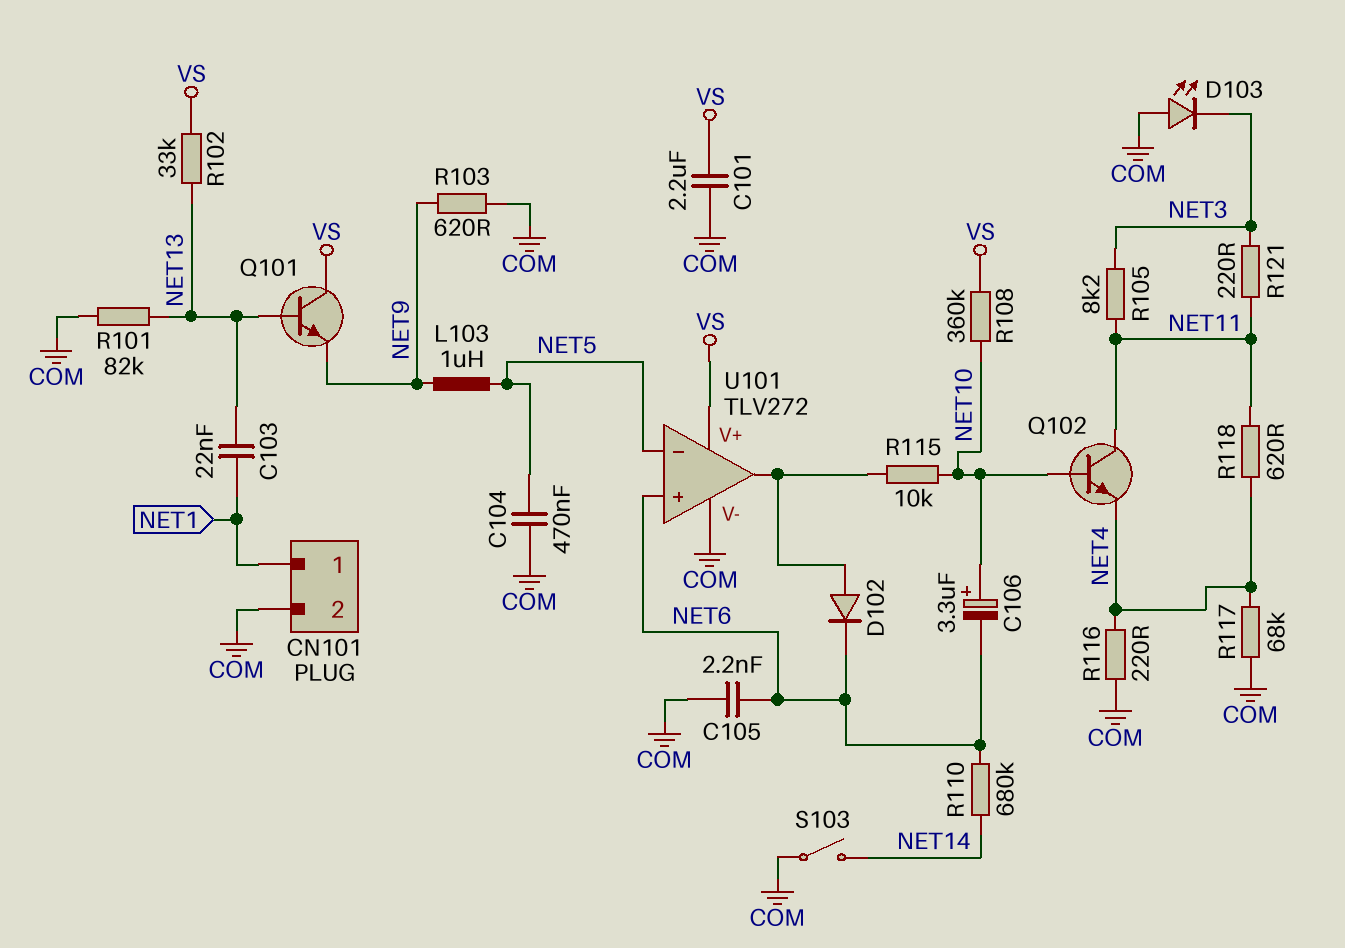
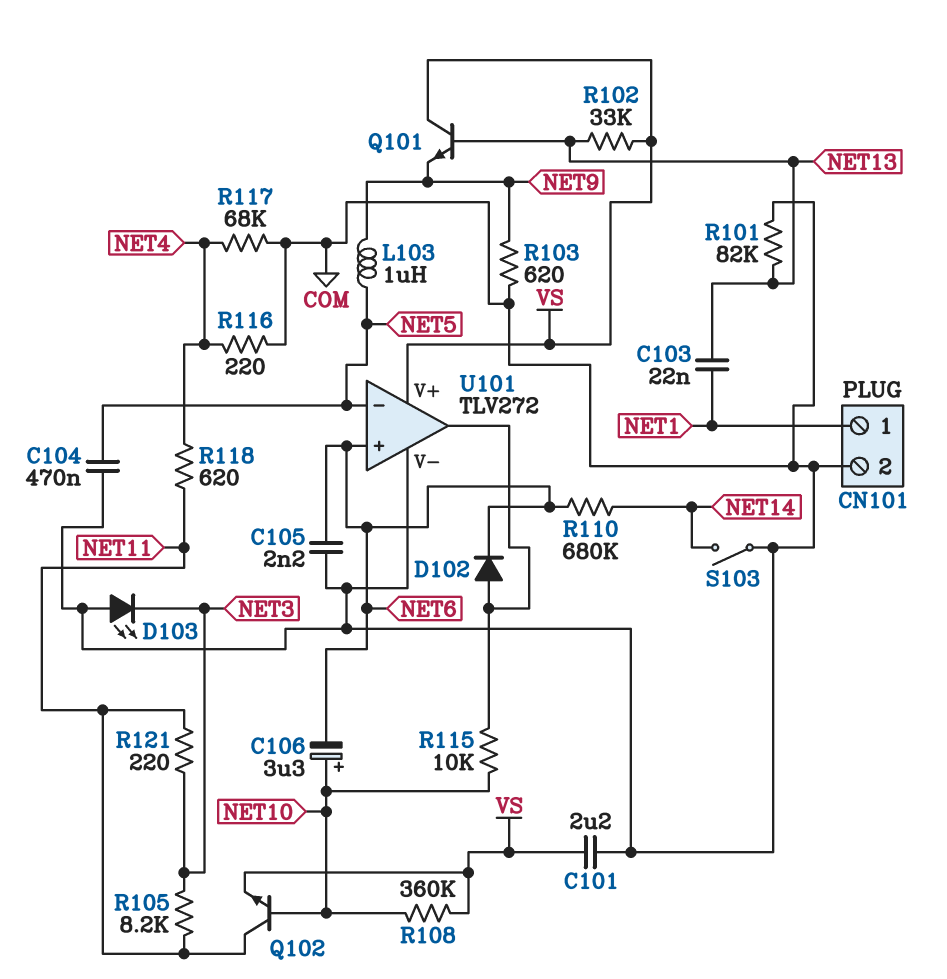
Q102: NPN (B NET10, C NET11, E NET4) -> NPN (B NET10, C NET11, E VS)

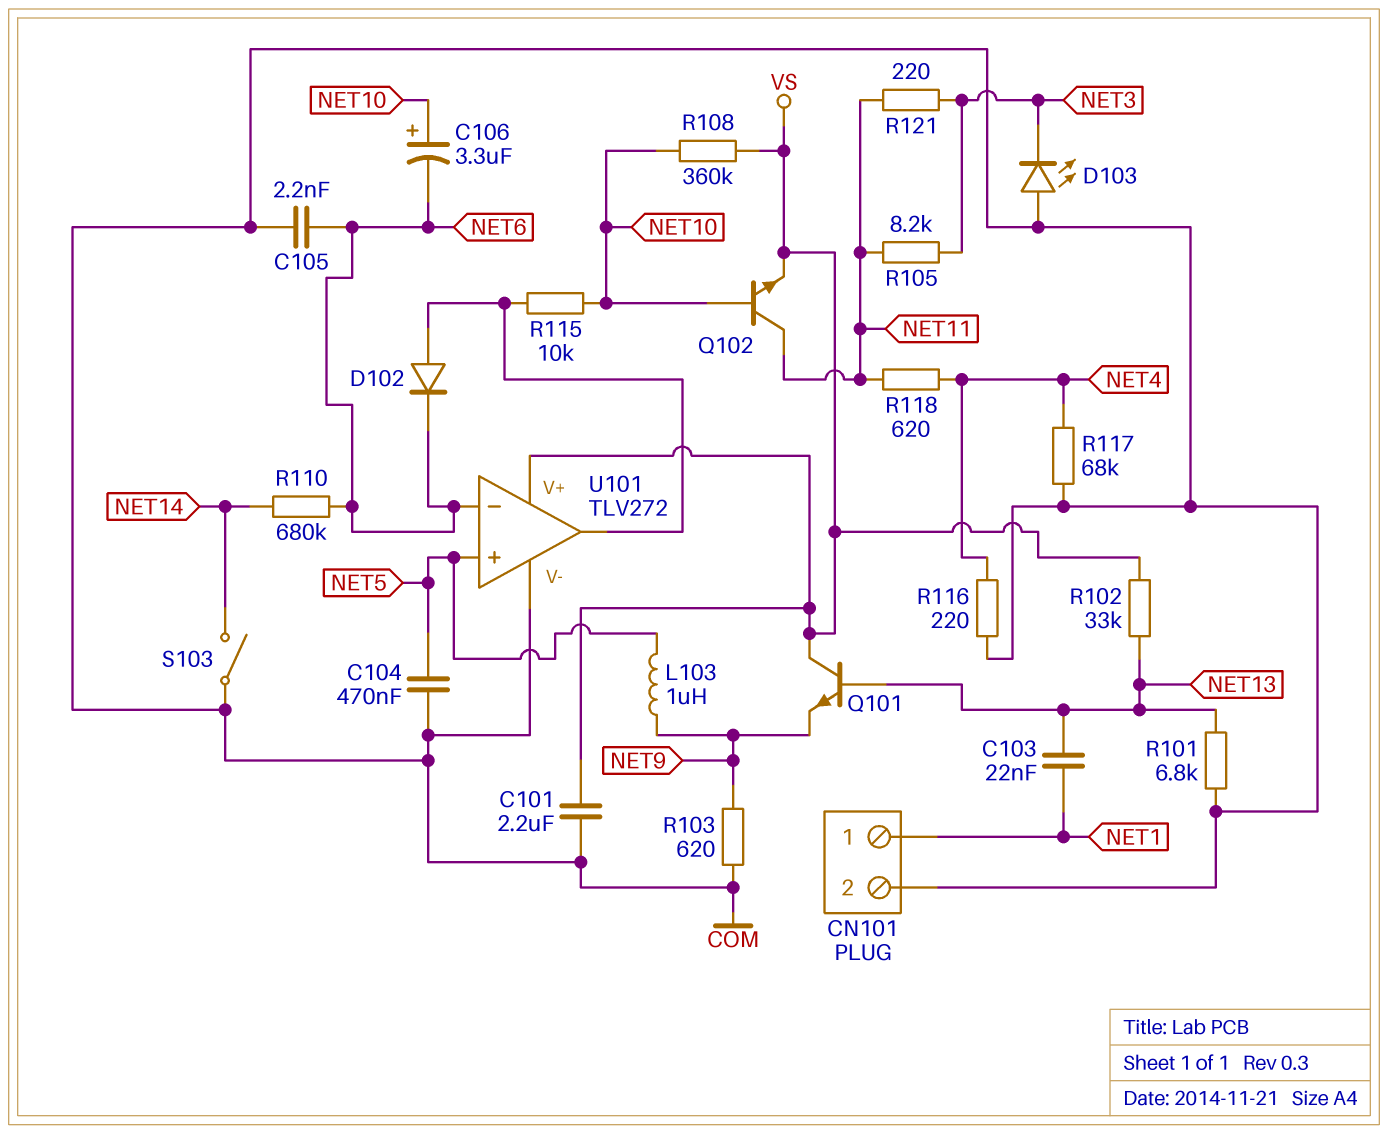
R101: 82k (COM, NET13) -> 6.8k (COM, NET13)
U101 pin in+: NET6 -> NET5
U101 pin in-: NET5 -> NET6

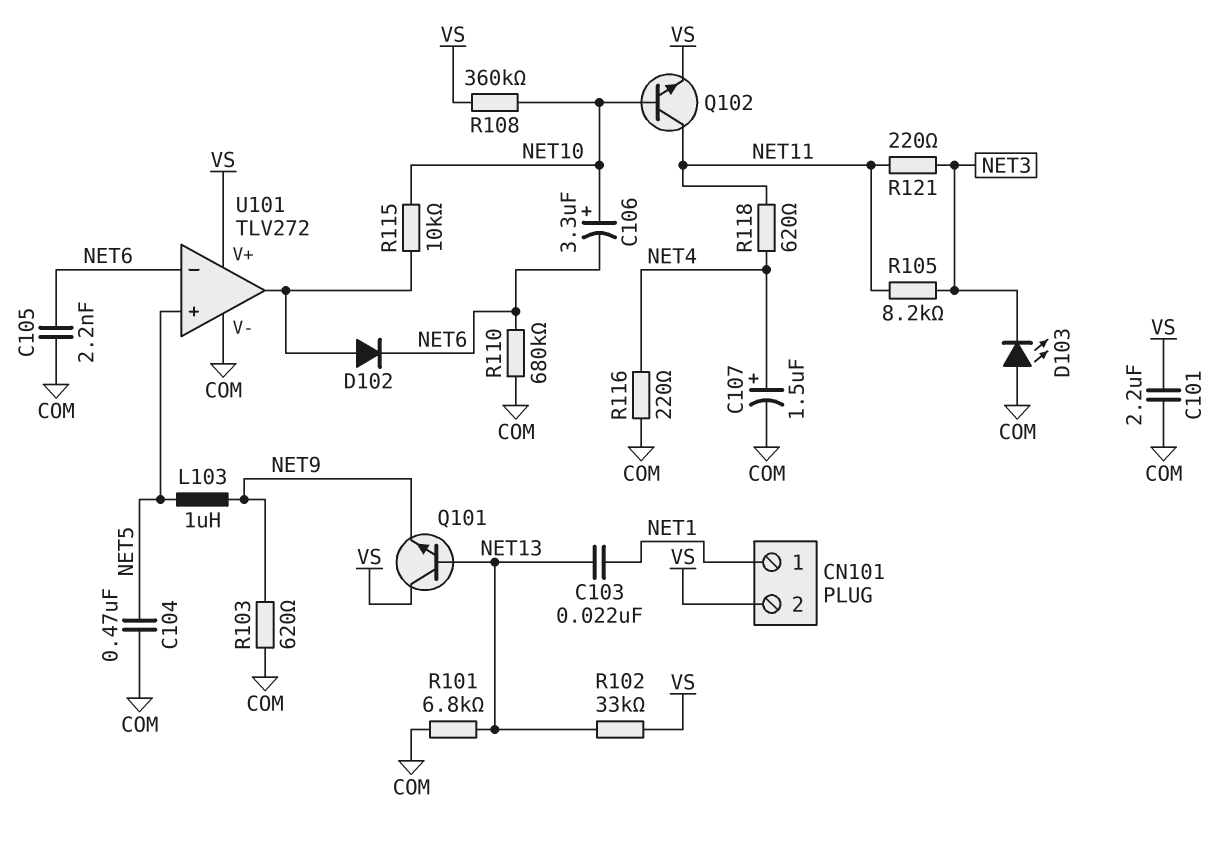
C107: none -> 1.5uF (plus NET4, minus COM)
CN101 pin 2: COM -> VS
R110: 680k (NET6, NET14) -> 680k (COM, NET6)
R117: 68k (COM, NET4) -> none
S103: switch (COM, NET14) -> none

